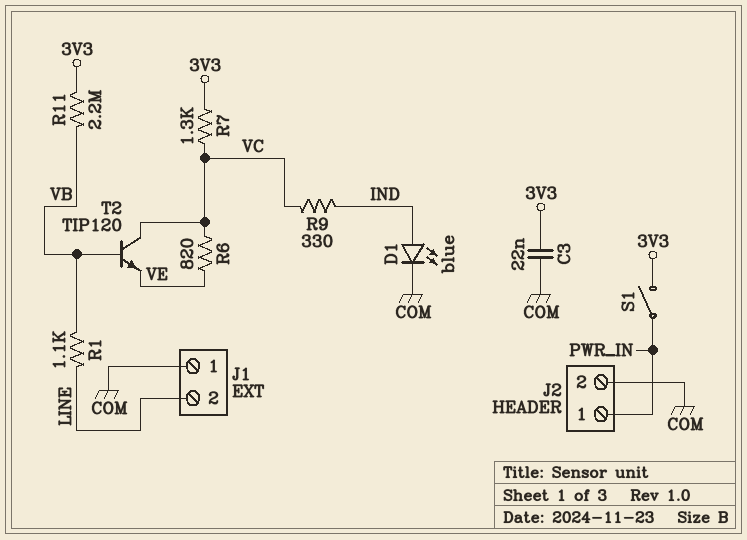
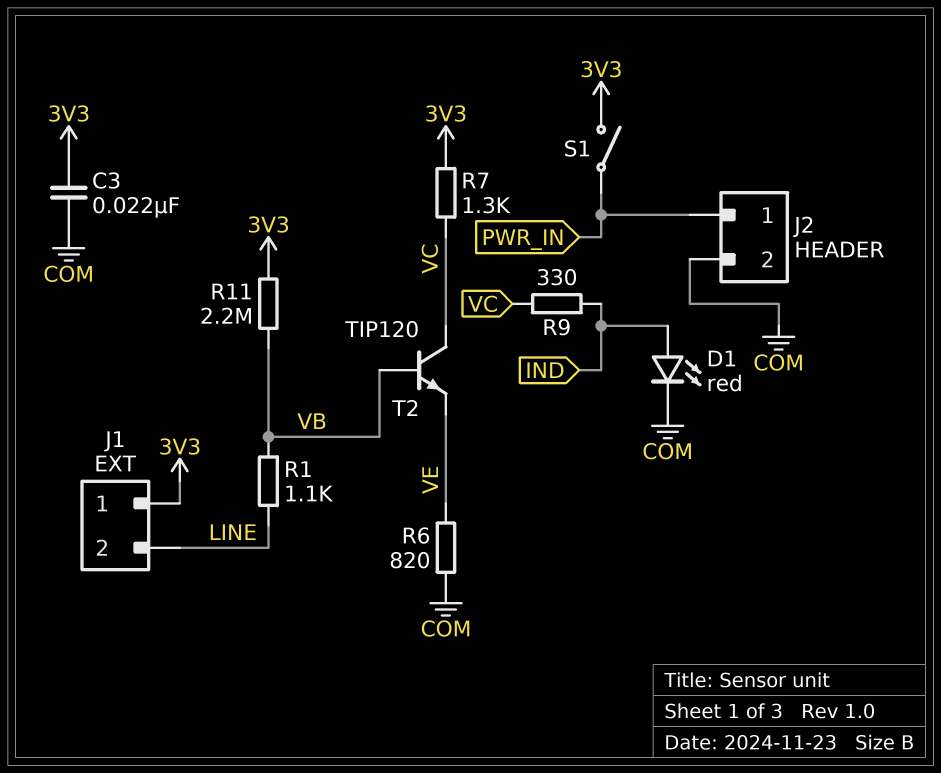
D1: LED blue (A IND, K COM) -> LED red (A IND, K COM)
J1 pin 1: COM -> 3V3
R6: 820 (VC, VE) -> 820 (COM, VE)

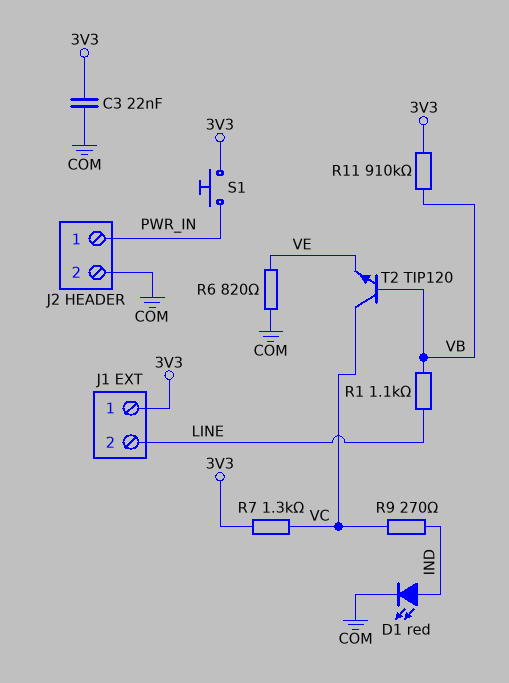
R9: 330 (IND, VC) -> 270 (IND, VC)
R11: 2.2M (3V3, VB) -> 910k (3V3, VB)
S1: switch (3V3, PWR_IN) -> button (3V3, PWR_IN)

